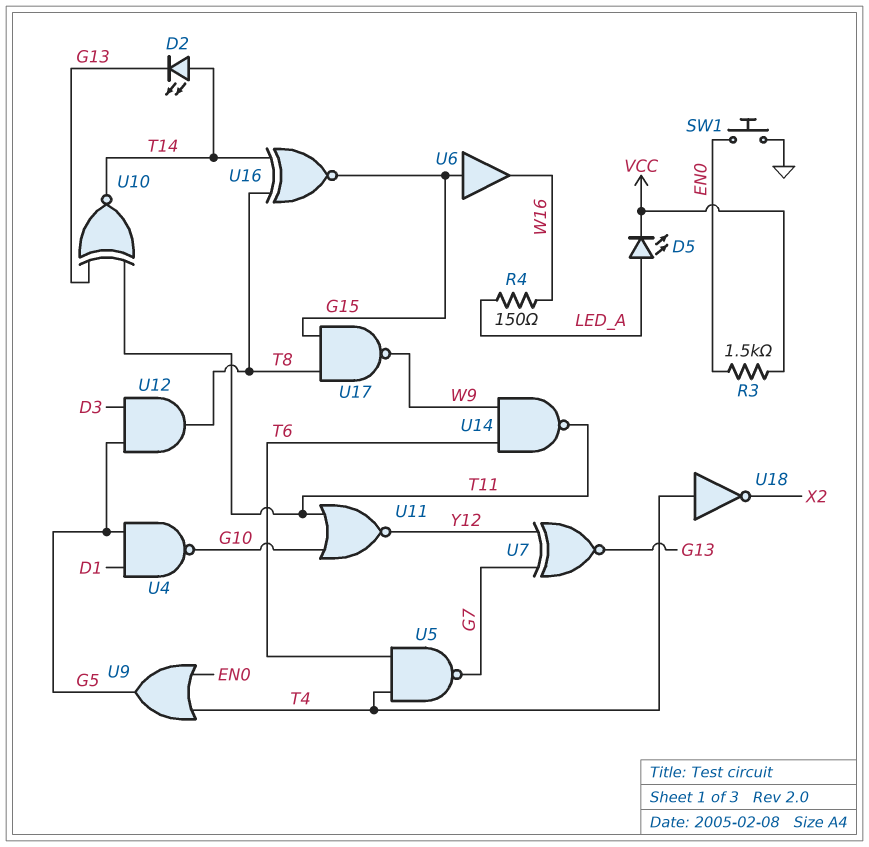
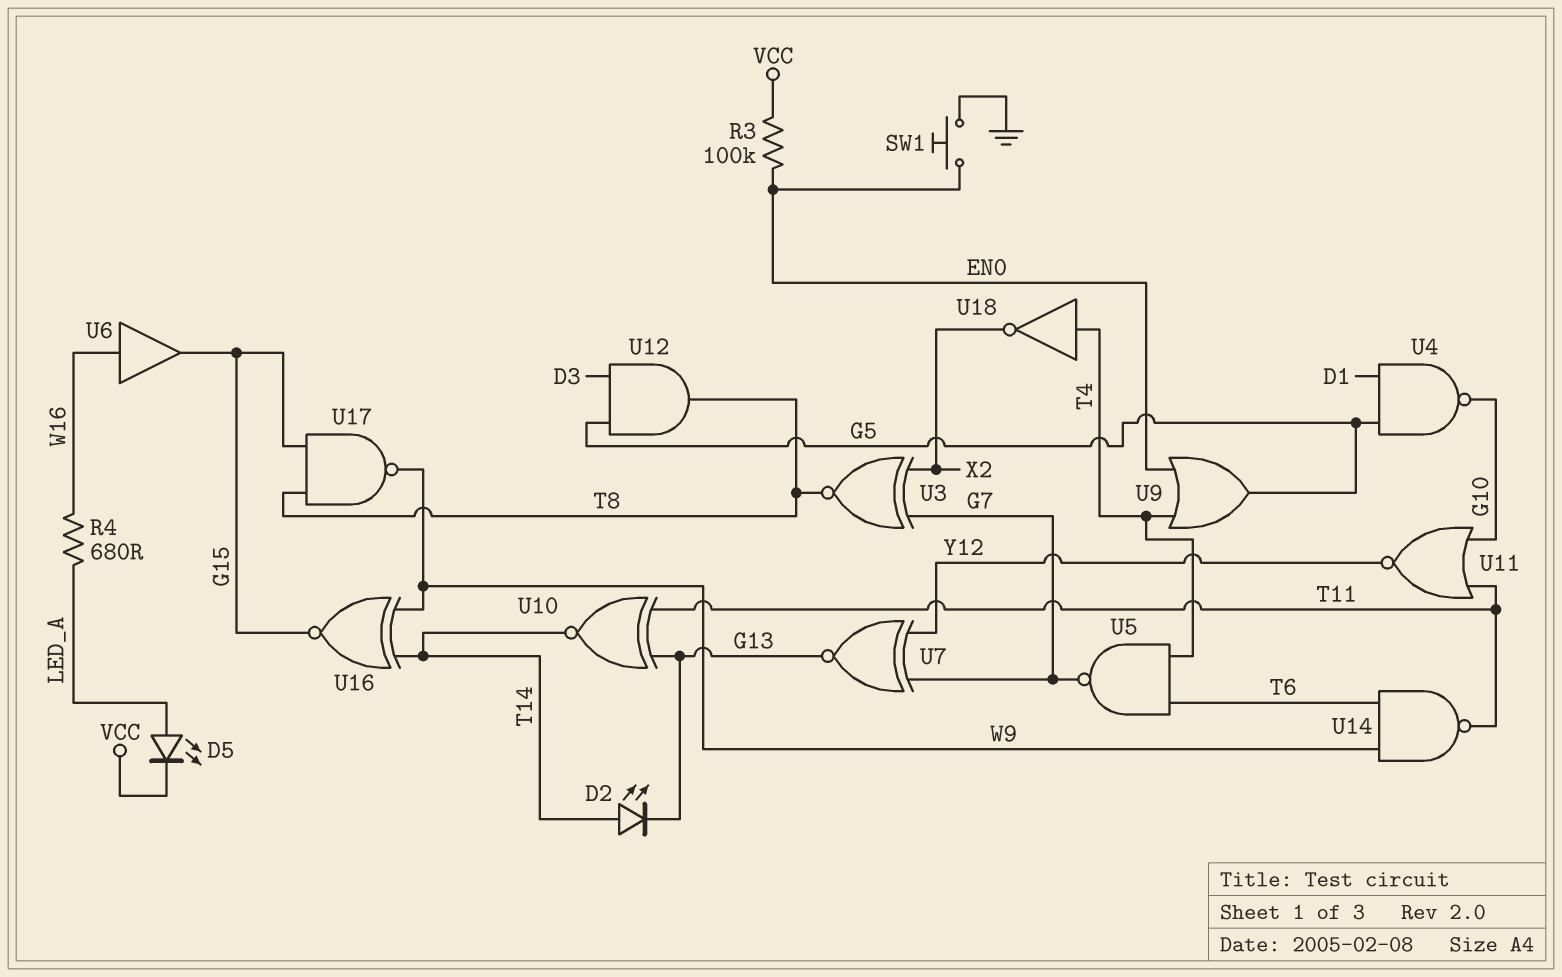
R3: 1.5k (EN0, VCC) -> 100k (EN0, VCC)
R4: 150 (LED_A, W16) -> 680 (LED_A, W16)
U3: none -> XNOR (in G7, in X2, out T8)
U6: buffer (in G15, out W16) -> buffer (in W16, out G15)
U16: XNOR (in T8, in T14, out G15) -> XNOR (in T14, in W9, out G15)

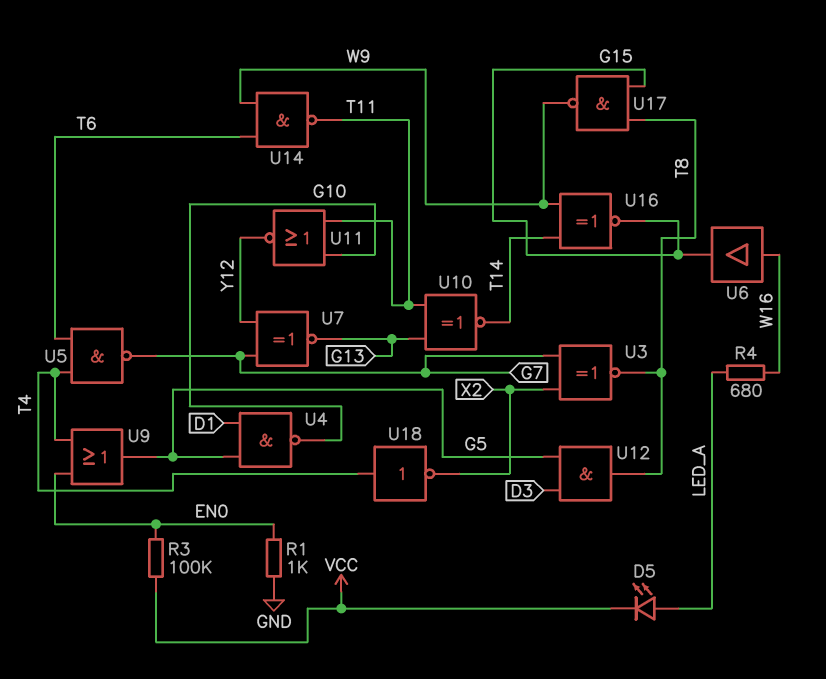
D2: LED (A T14, K G13) -> none
R1: none -> 1k (EN0, GND)
SW1: button (EN0, GND) -> none

